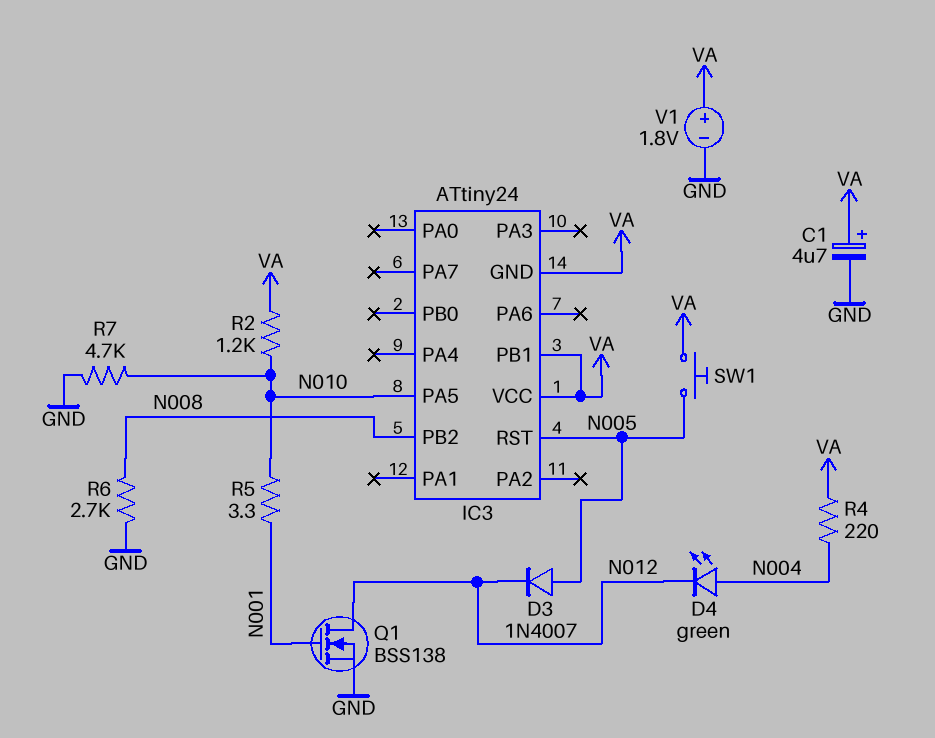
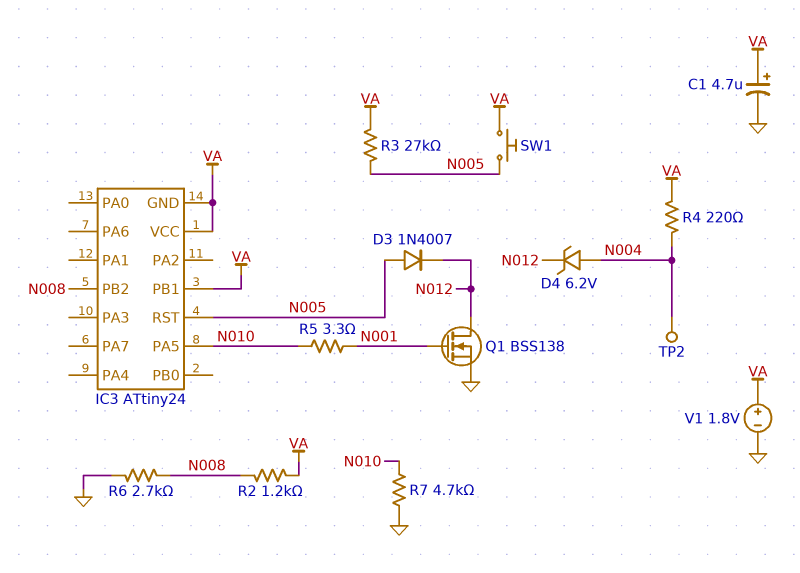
D4: LED green (A N004, K N012) -> zener 6.2V (A N004, K N012)
R2: 1.2k (N010, VA) -> 1.2k (N008, VA)
R3: none -> 27k (N005, VA)
TP2: none -> test point (N004)

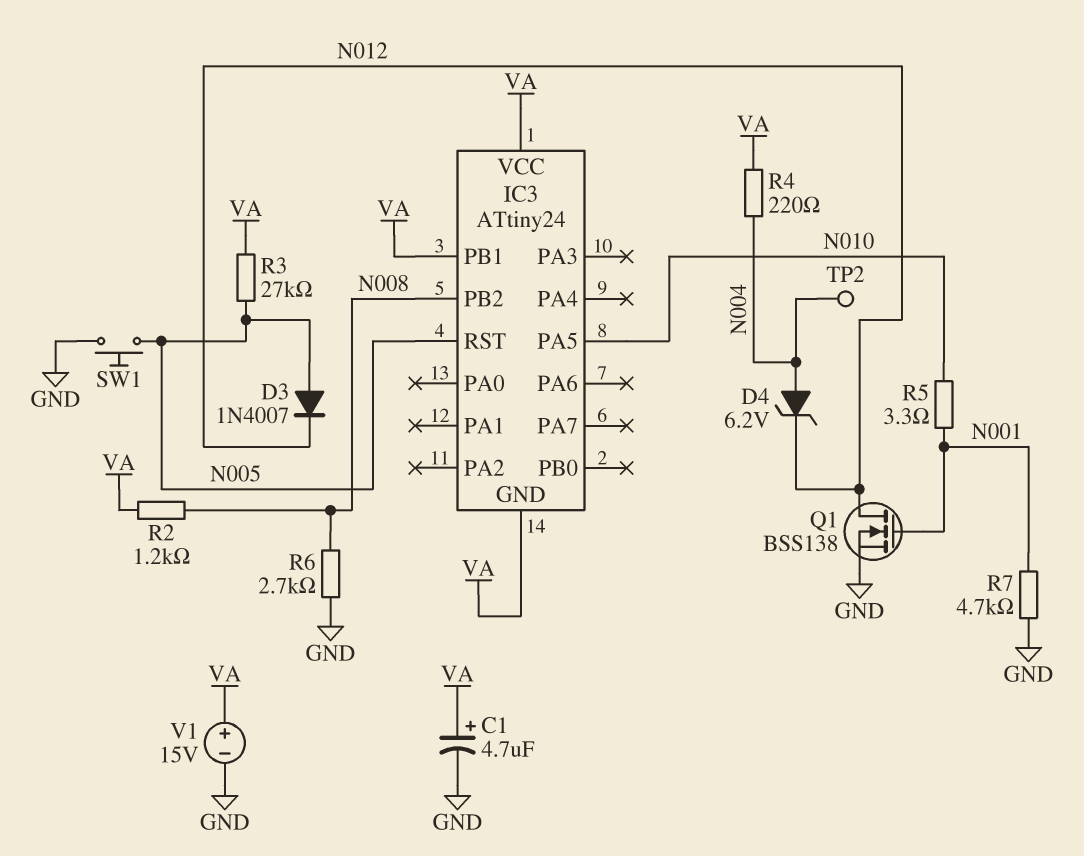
R7: 4.7k (GND, N010) -> 4.7k (GND, N001)
SW1: button (N005, VA) -> button (GND, N005)
V1: 1.8V (plus VA, minus GND) -> 15V (plus VA, minus GND)

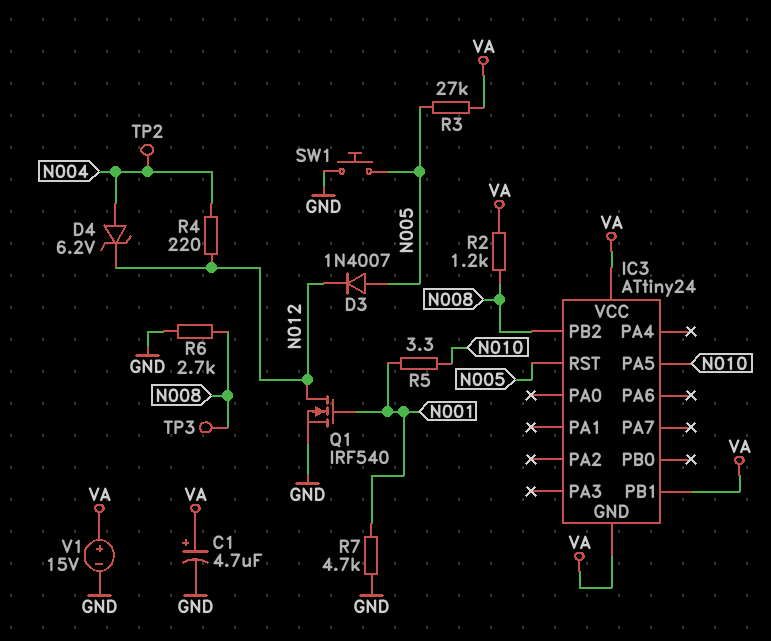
Q1: NMOS BSS138 (G N001, D N012, S GND) -> NMOS IRF540 (G N001, D N012, S GND)
R4: 220 (N004, VA) -> 220 (N004, N012)
TP3: none -> test point (N008)

